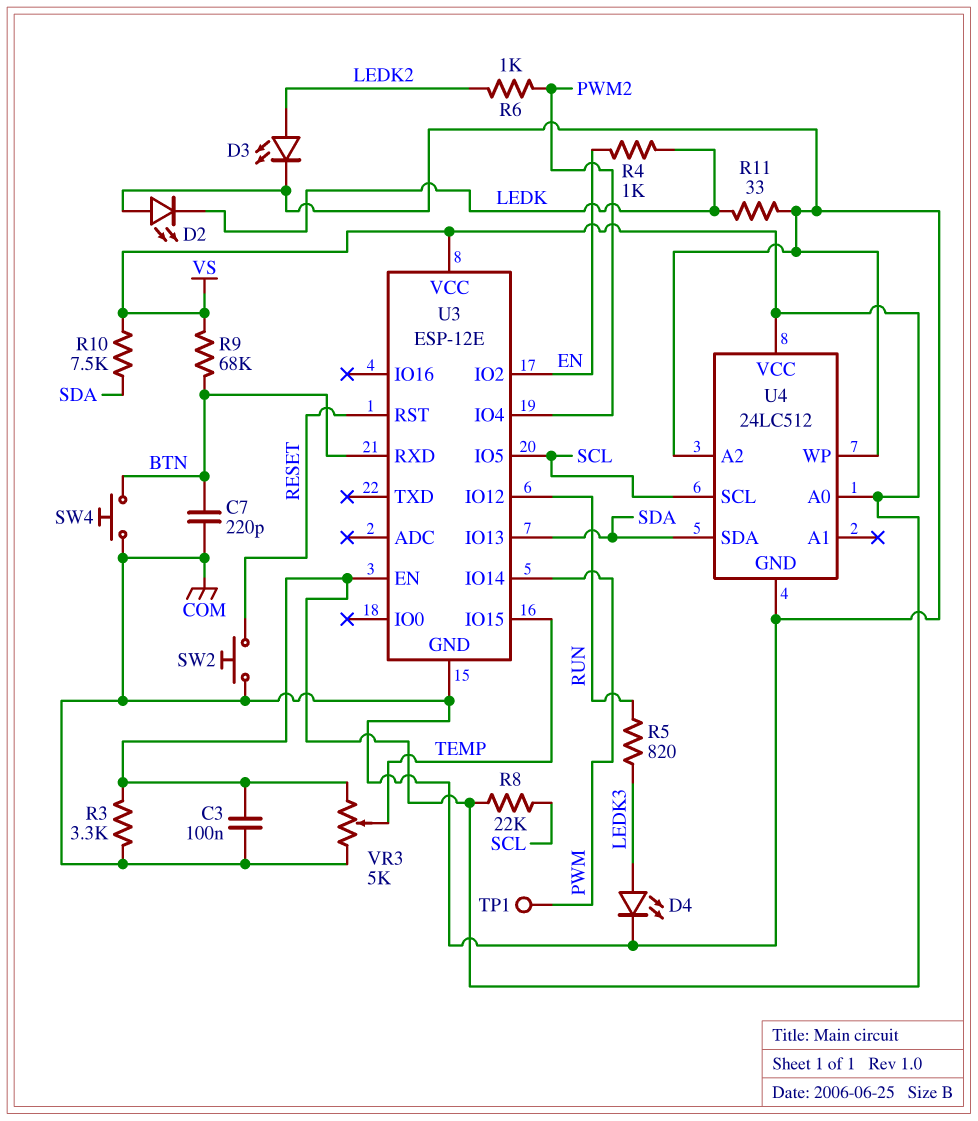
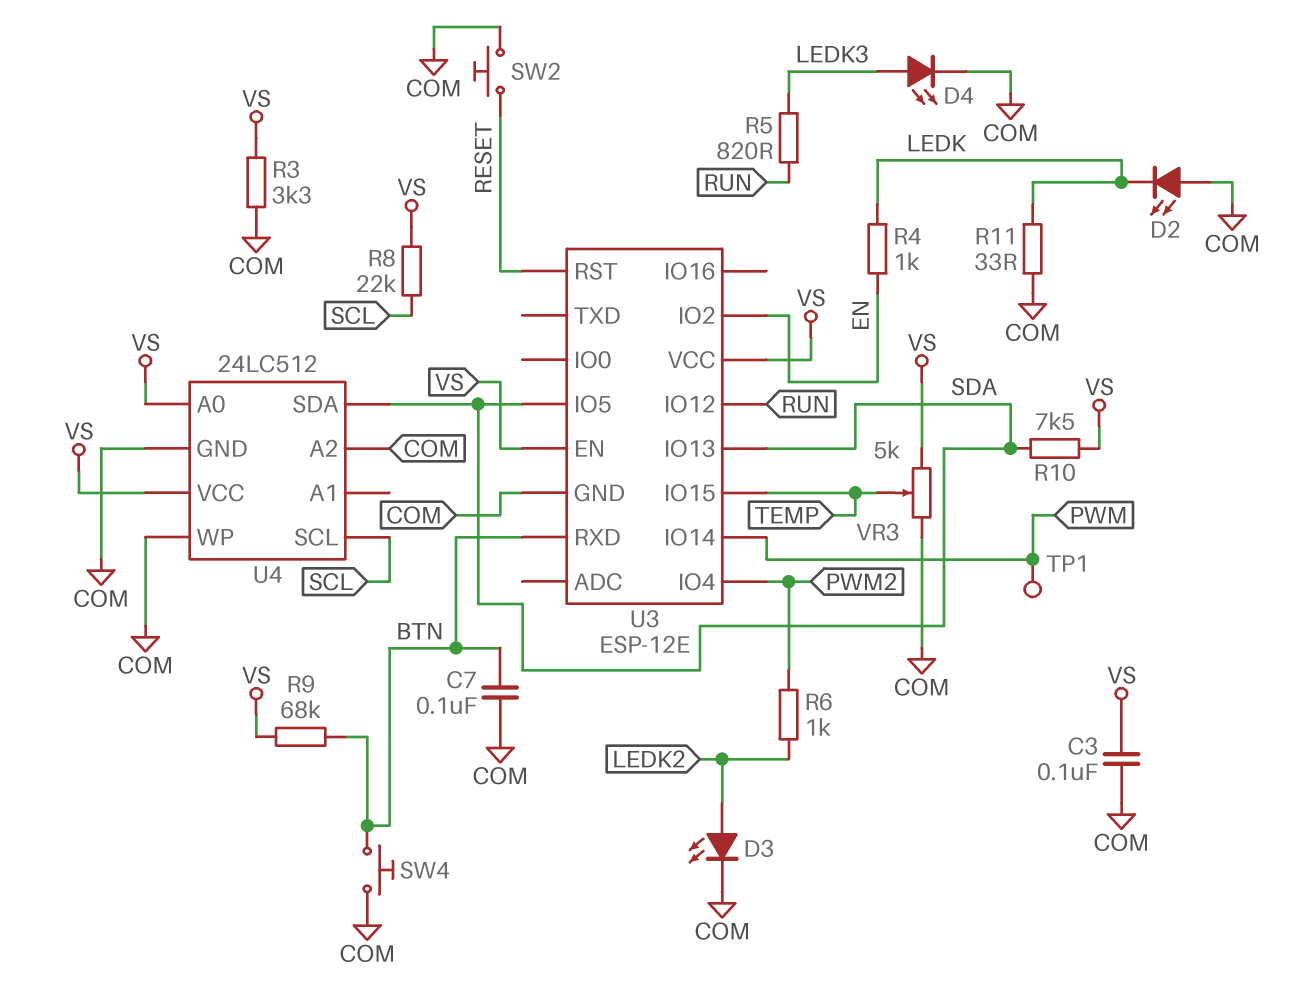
C7: 220pF (BTN, COM) -> 100nF (BTN, COM)
U3 pin IO5: SCL -> SDA

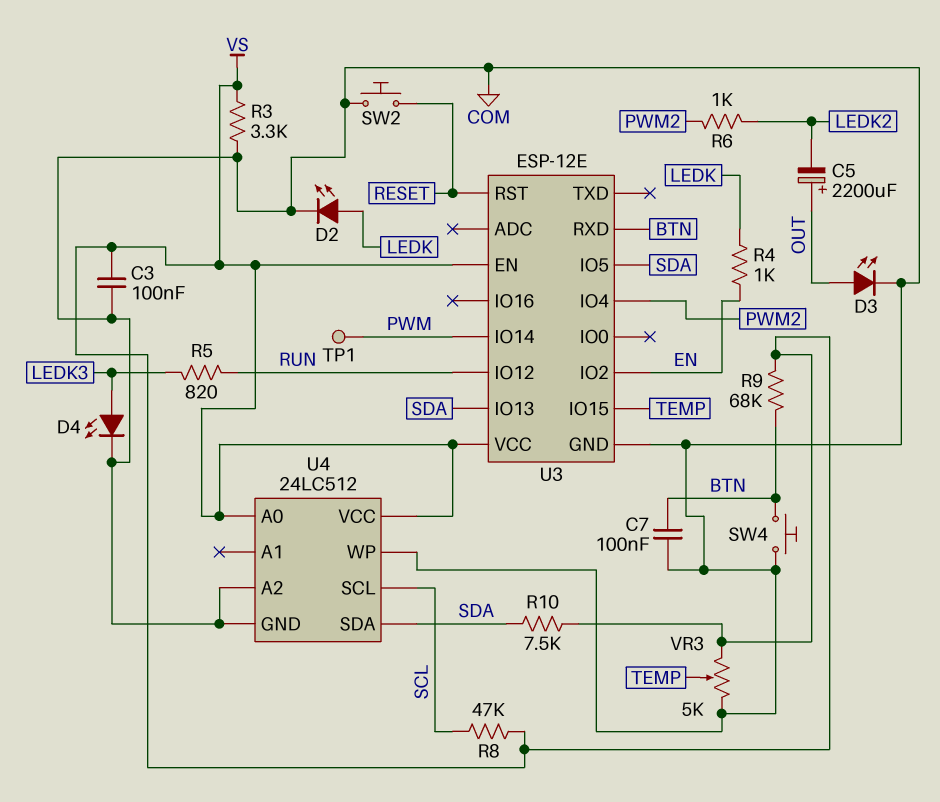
C5: none -> 2200uF (plus OUT, minus LEDK2)
D2: LED (A COM, K LEDK) -> LED (A LEDK, K COM)
D3: LED (A LEDK2, K COM) -> LED (A OUT, K COM)
R8: 22k (SCL, VS) -> 47k (SCL, VS)
R11: 33 (COM, LEDK) -> none

